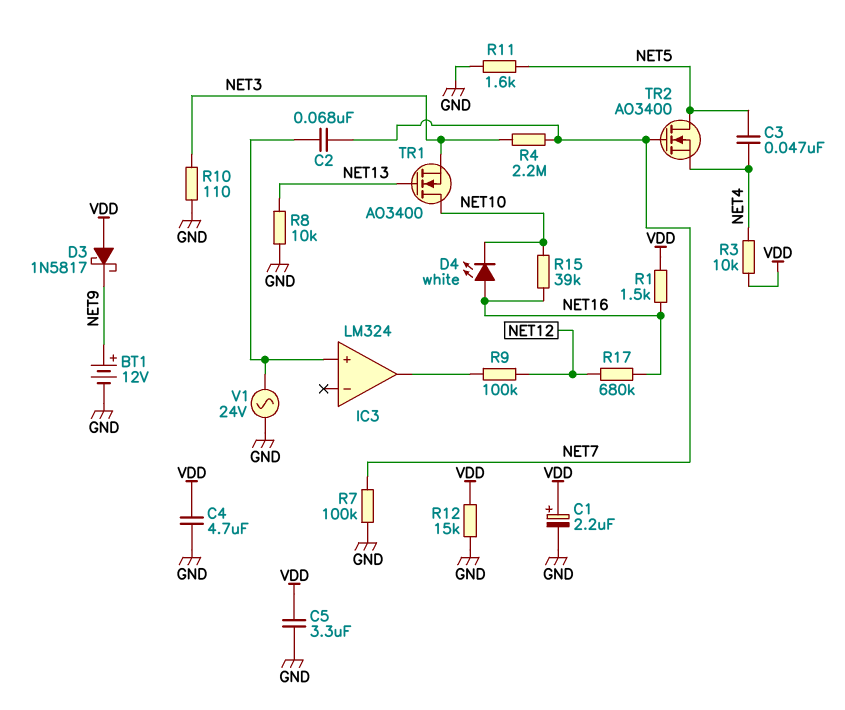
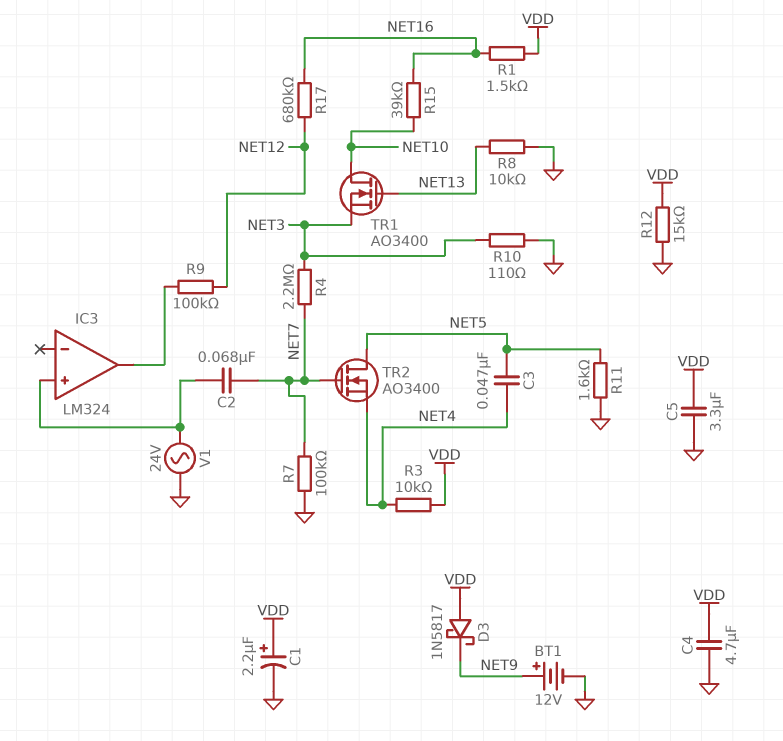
D4: LED white (A NET16, K NET10) -> none

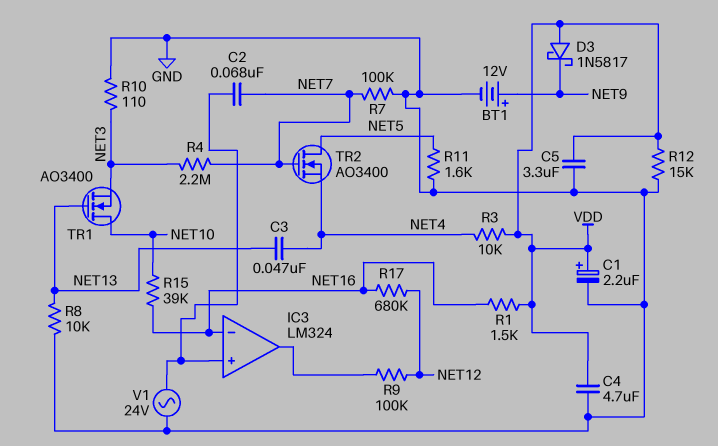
C3: 47nF (NET4, NET5) -> 47nF (NET4, NET13)
IC3 pin in-: none -> NET16

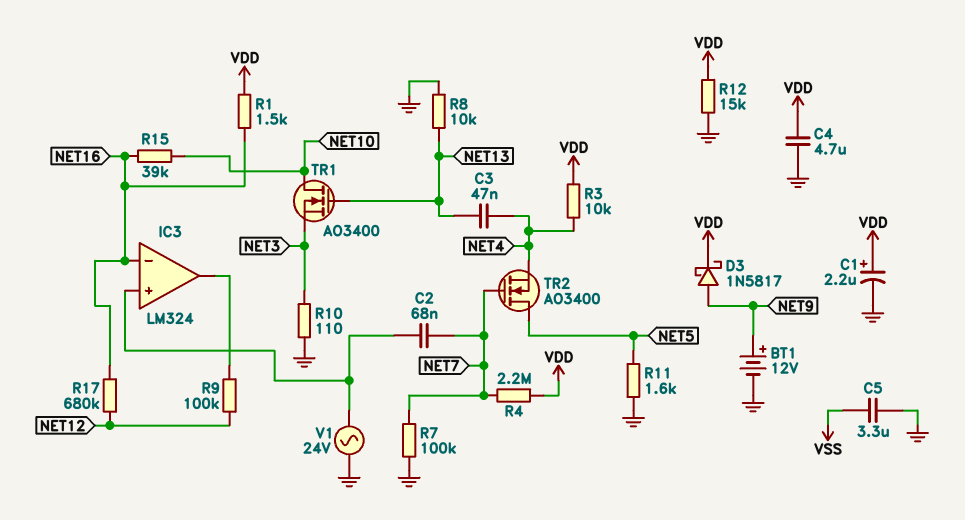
C5: 3.3uF (GND, VDD) -> 3.3uF (GND, VSS)
D3: schottky 1N5817 (A VDD, K NET9) -> schottky 1N5817 (A NET9, K VDD)
R4: 2.2M (NET3, NET7) -> 2.2M (NET7, VDD)

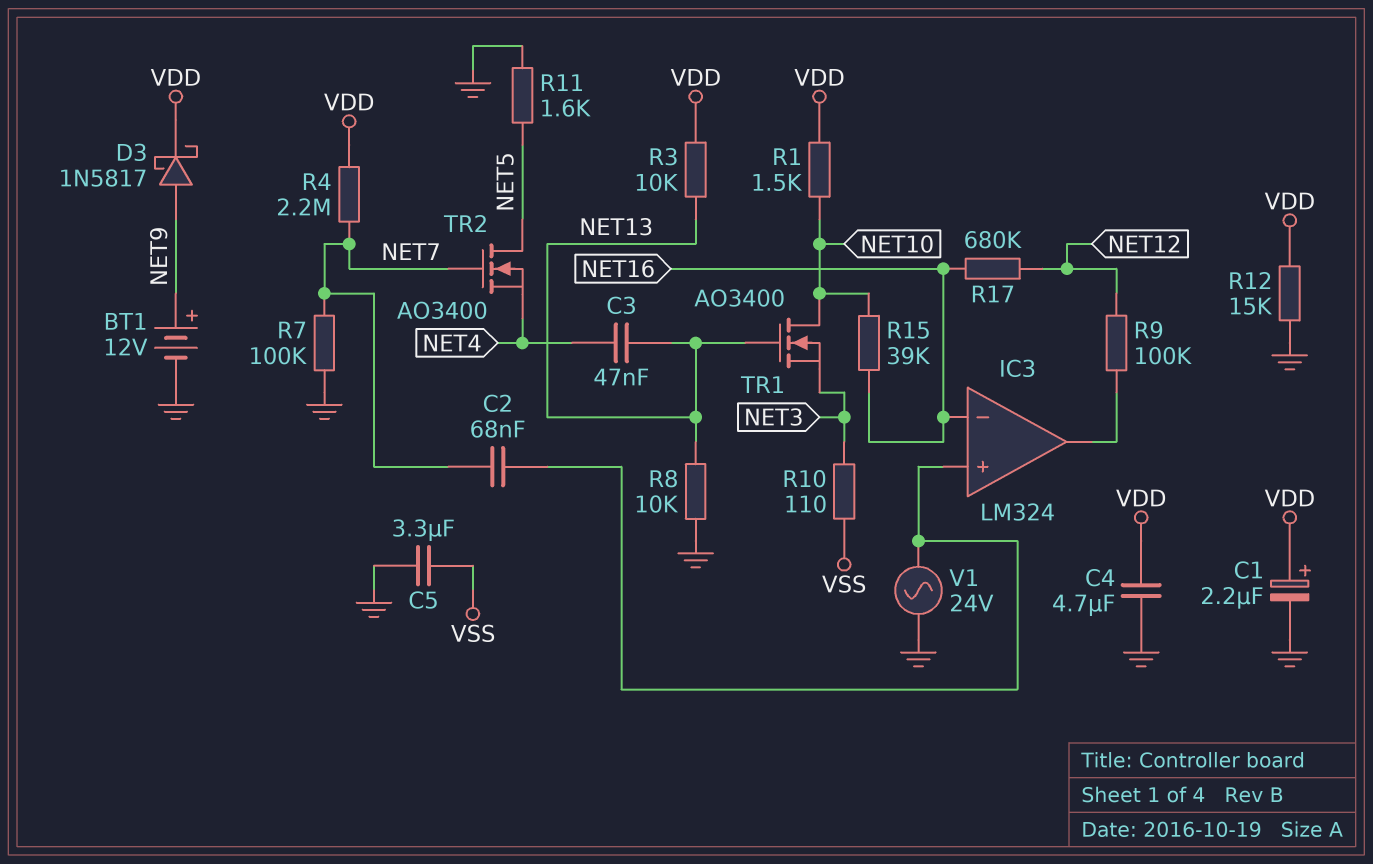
R1: 1.5k (NET16, VDD) -> 1.5k (NET10, VDD)
R3: 10k (NET4, VDD) -> 10k (NET13, VDD)
R10: 110 (GND, NET3) -> 110 (NET3, VSS)

